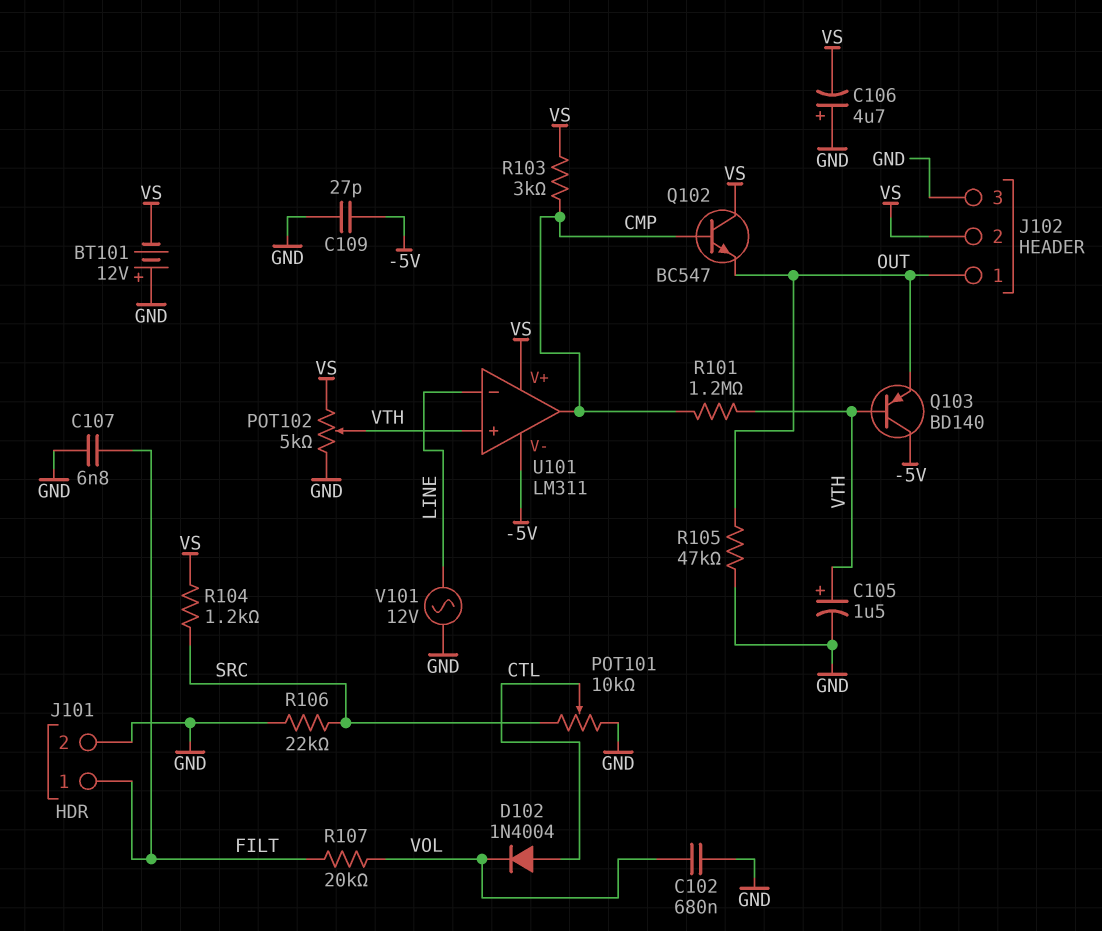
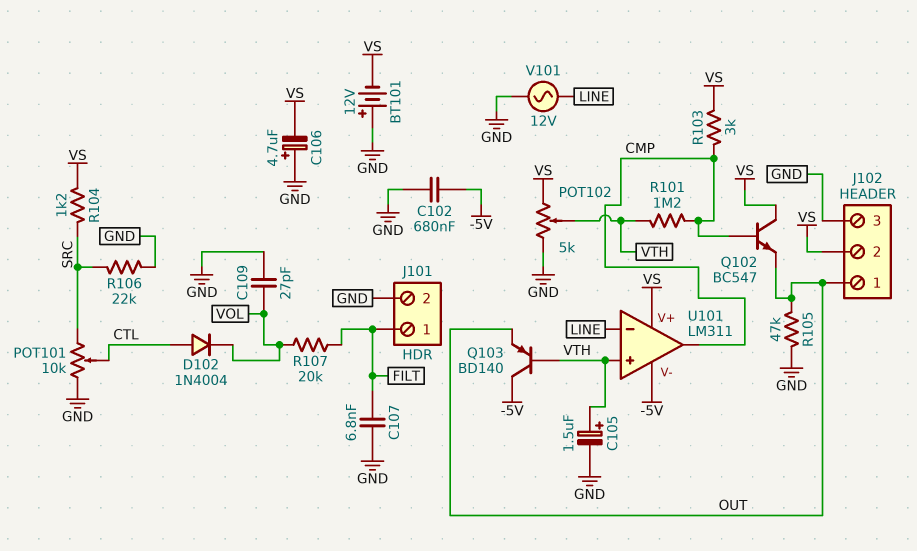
C102: 680nF (GND, VOL) -> 680nF (-5V, GND)
C109: 27pF (-5V, GND) -> 27pF (GND, VOL)

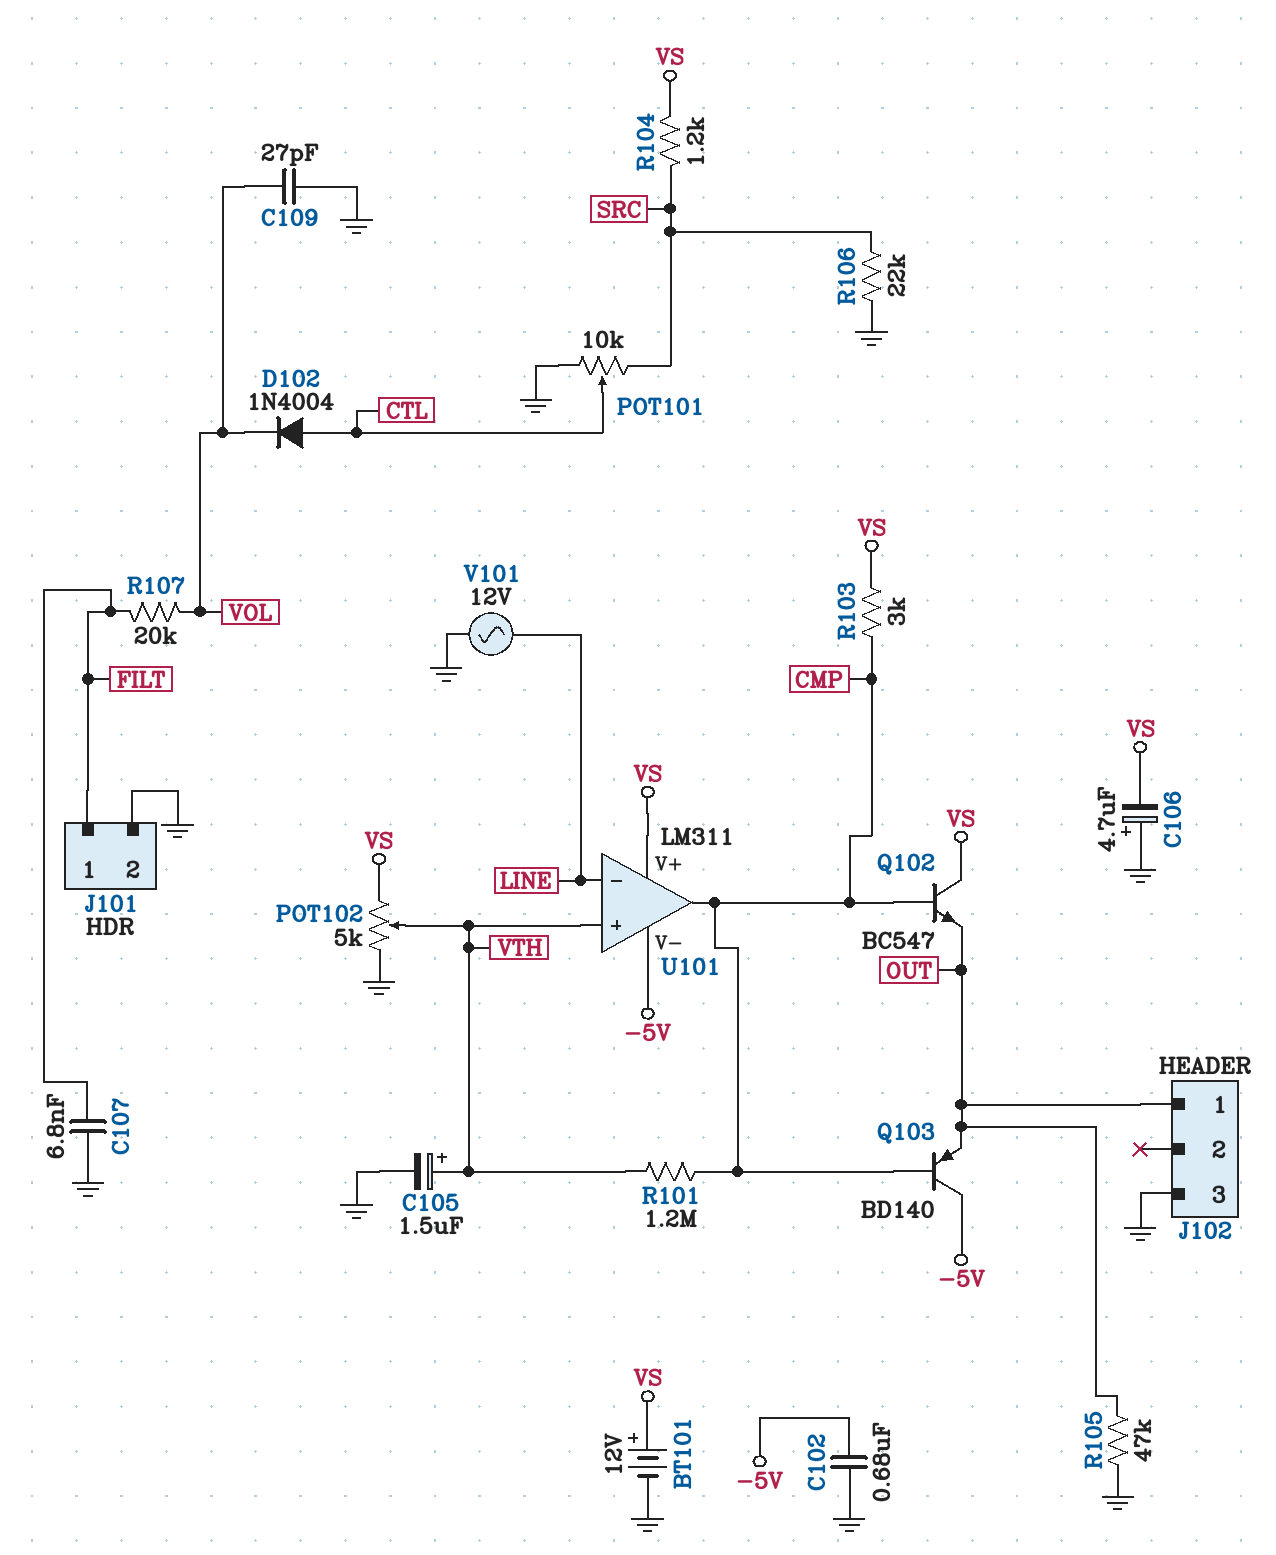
BT101: 12V (plus GND, minus VS) -> 12V (plus VS, minus GND)
J102 pin 2: VS -> none
Q103: PNP BD140 (B VTH, C -5V, E OUT) -> PNP BD140 (B CMP, C -5V, E OUT)

